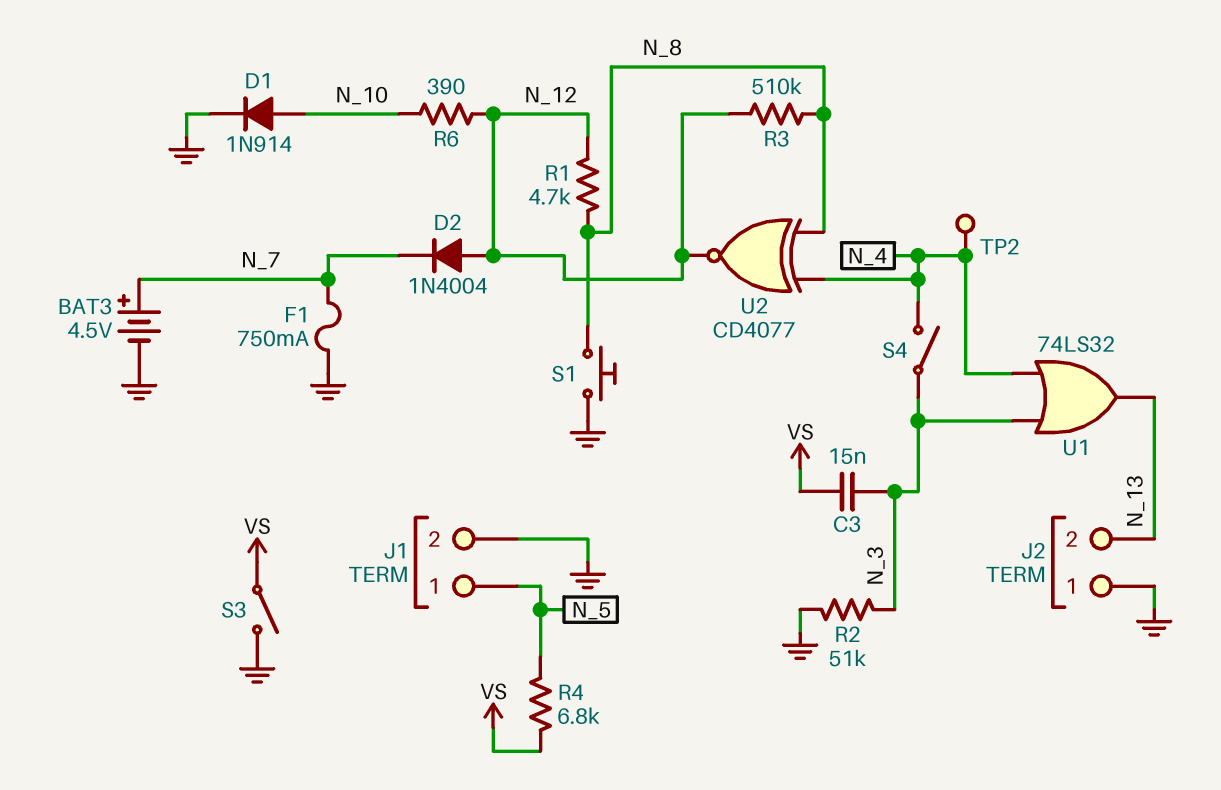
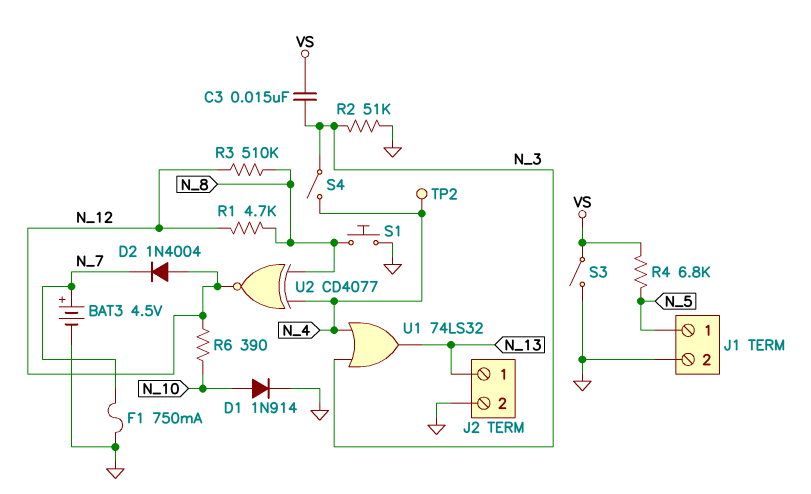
J2 pin 1: GND -> N_13
J2 pin 2: N_13 -> GND

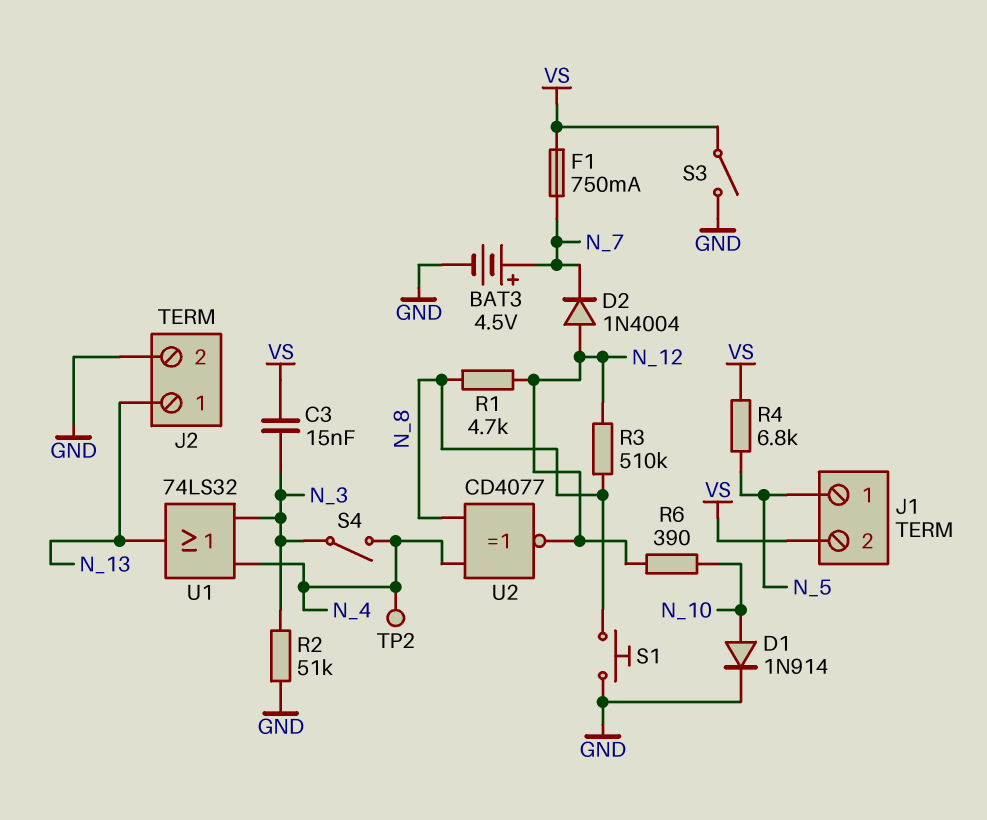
F1: 750mA (GND, N_7) -> 750mA (N_7, VS)
J1 pin 2: GND -> VS

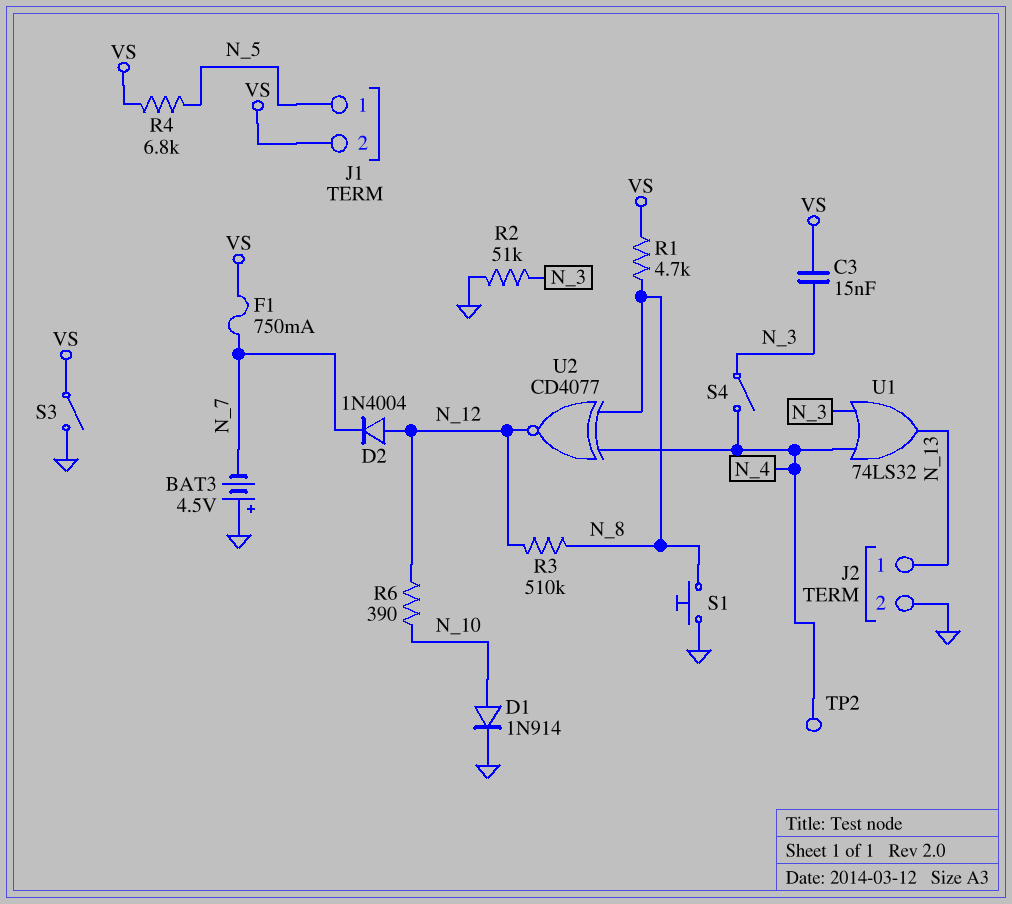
BAT3: 4.5V (plus N_7, minus GND) -> 4.5V (plus GND, minus N_7)
R1: 4.7k (N_8, N_12) -> 4.7k (N_8, VS)

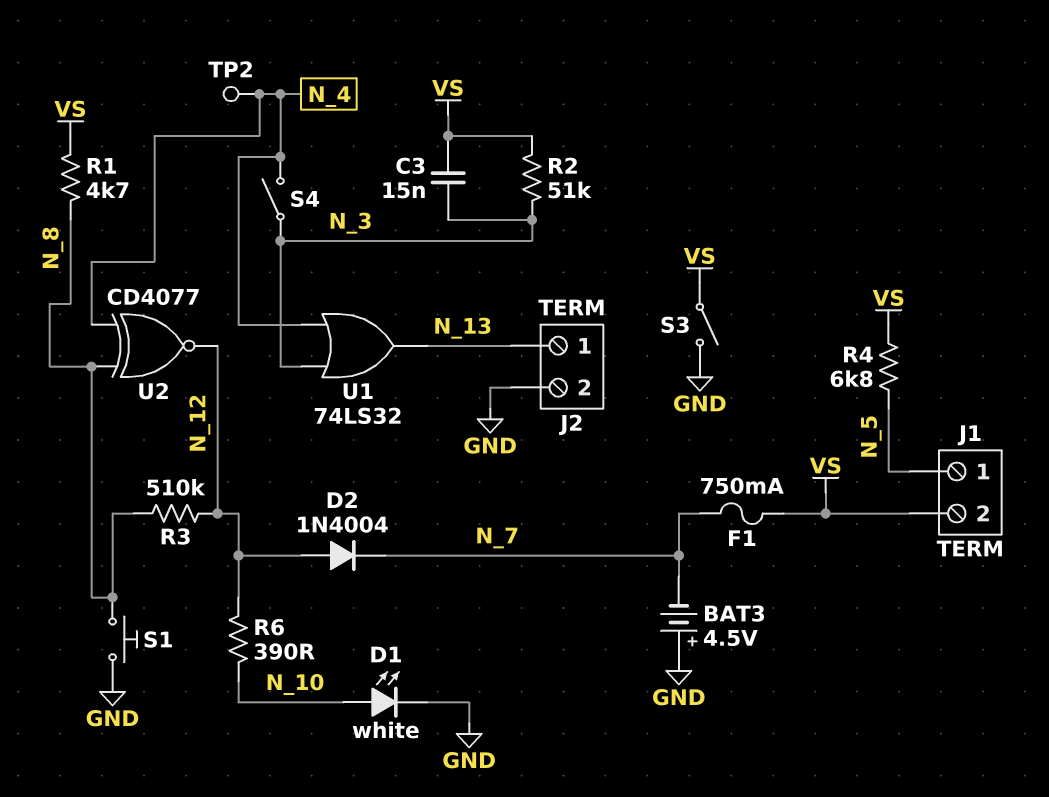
D1: diode 1N914 (A N_10, K GND) -> LED white (A N_10, K GND)
R2: 51k (GND, N_3) -> 51k (N_3, VS)

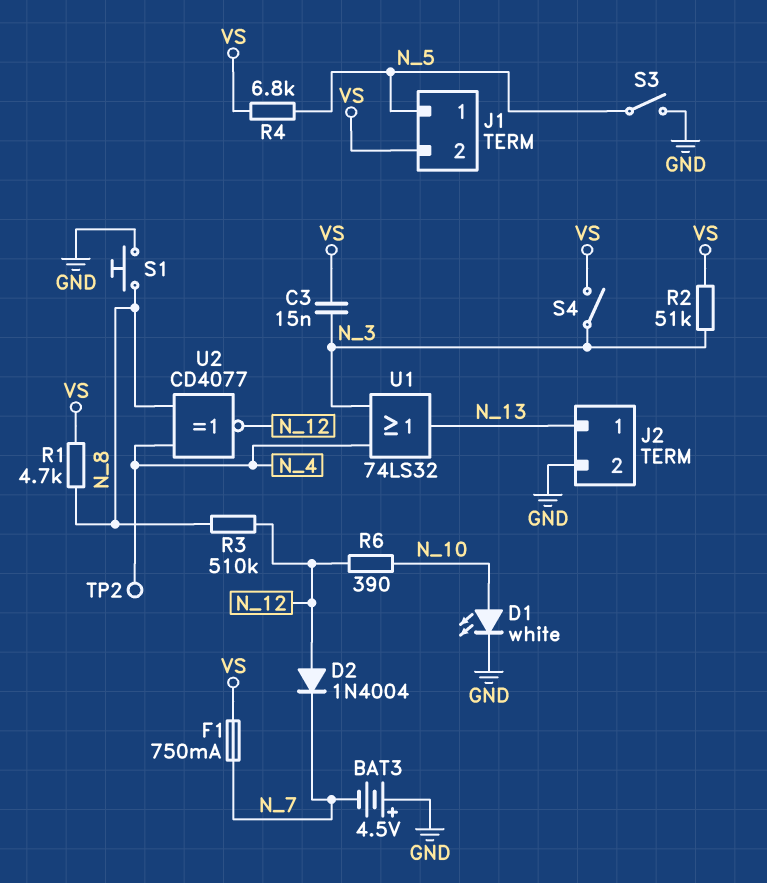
S3: switch (GND, VS) -> switch (GND, N_5)
S4: switch (N_3, N_4) -> switch (N_3, VS)

